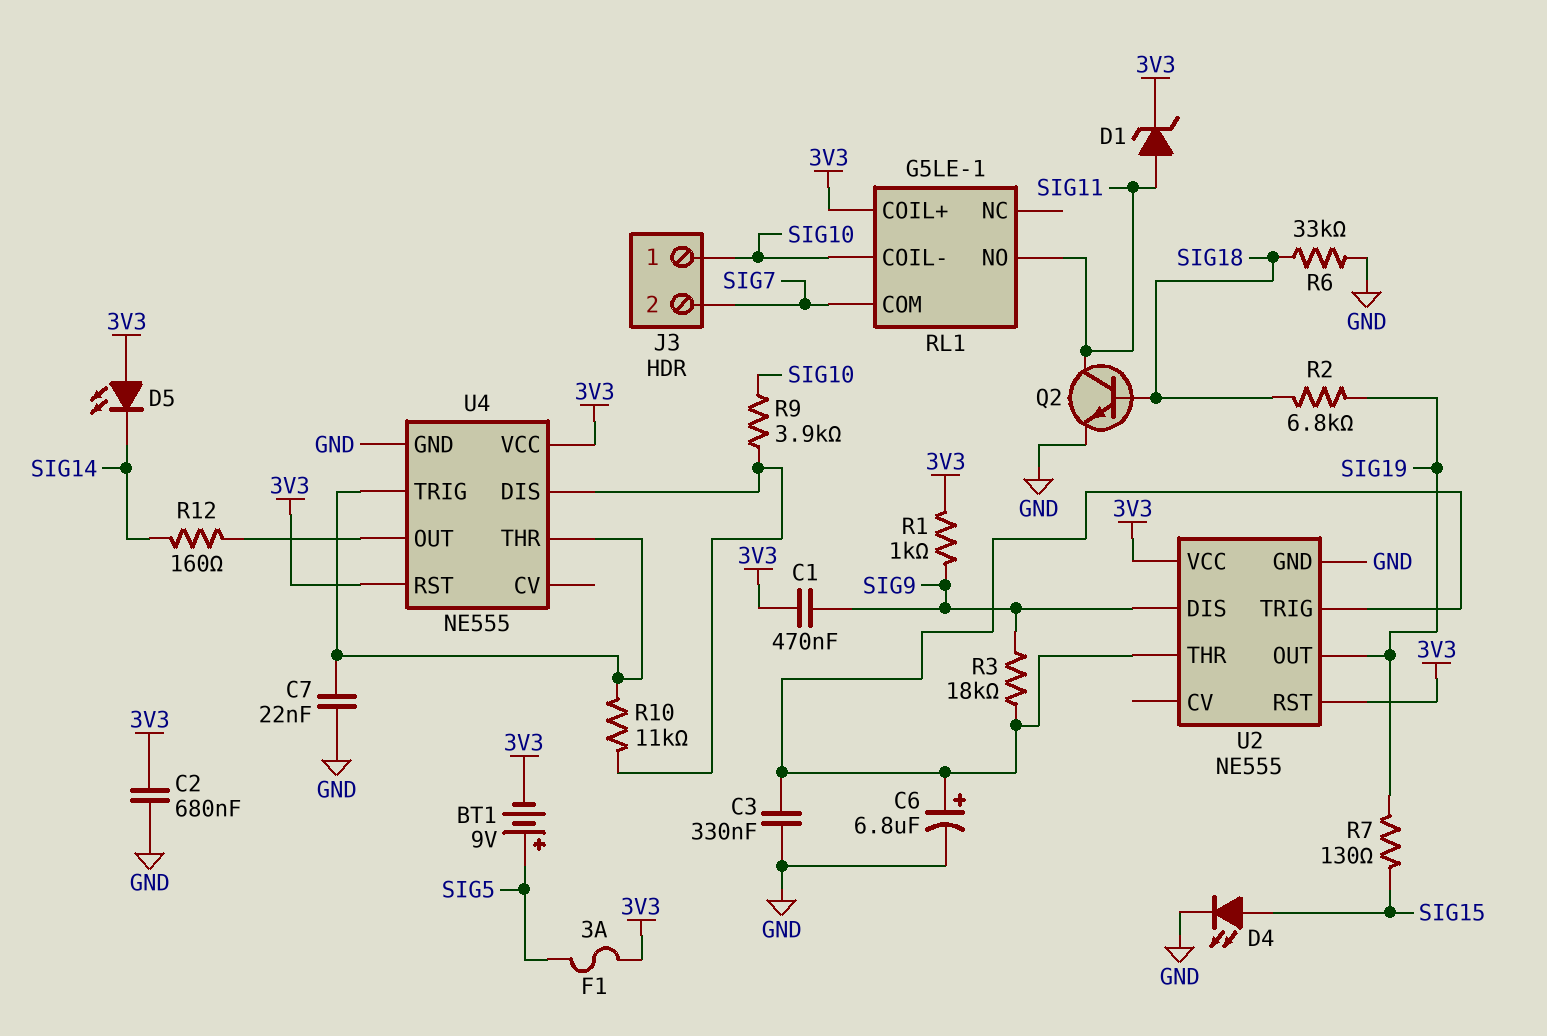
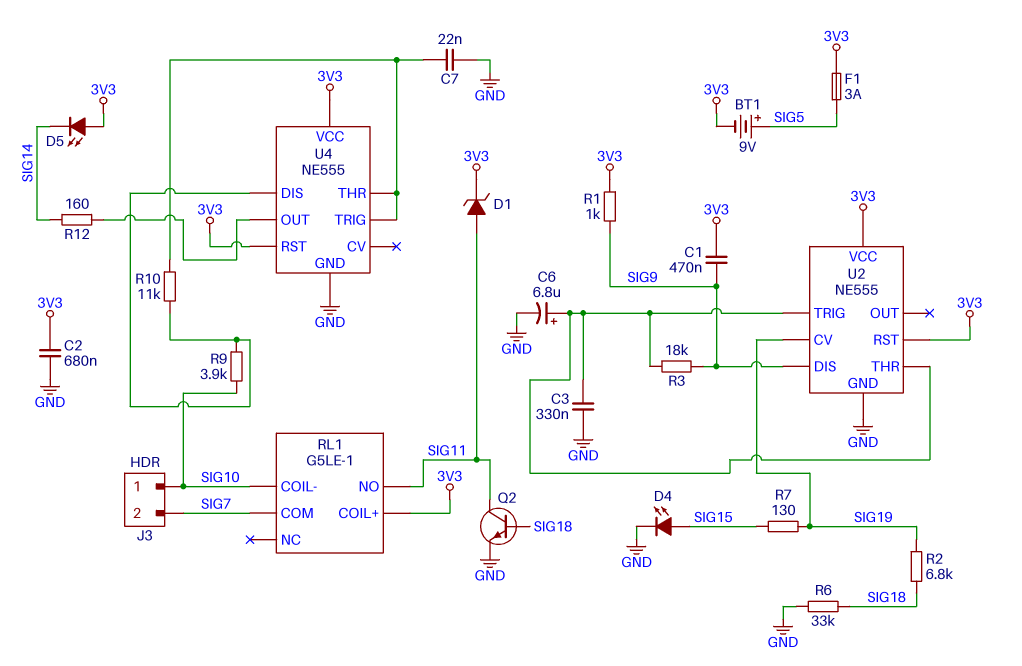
U2 pin CV: none -> SIG19
U2 pin OUT: SIG19 -> none

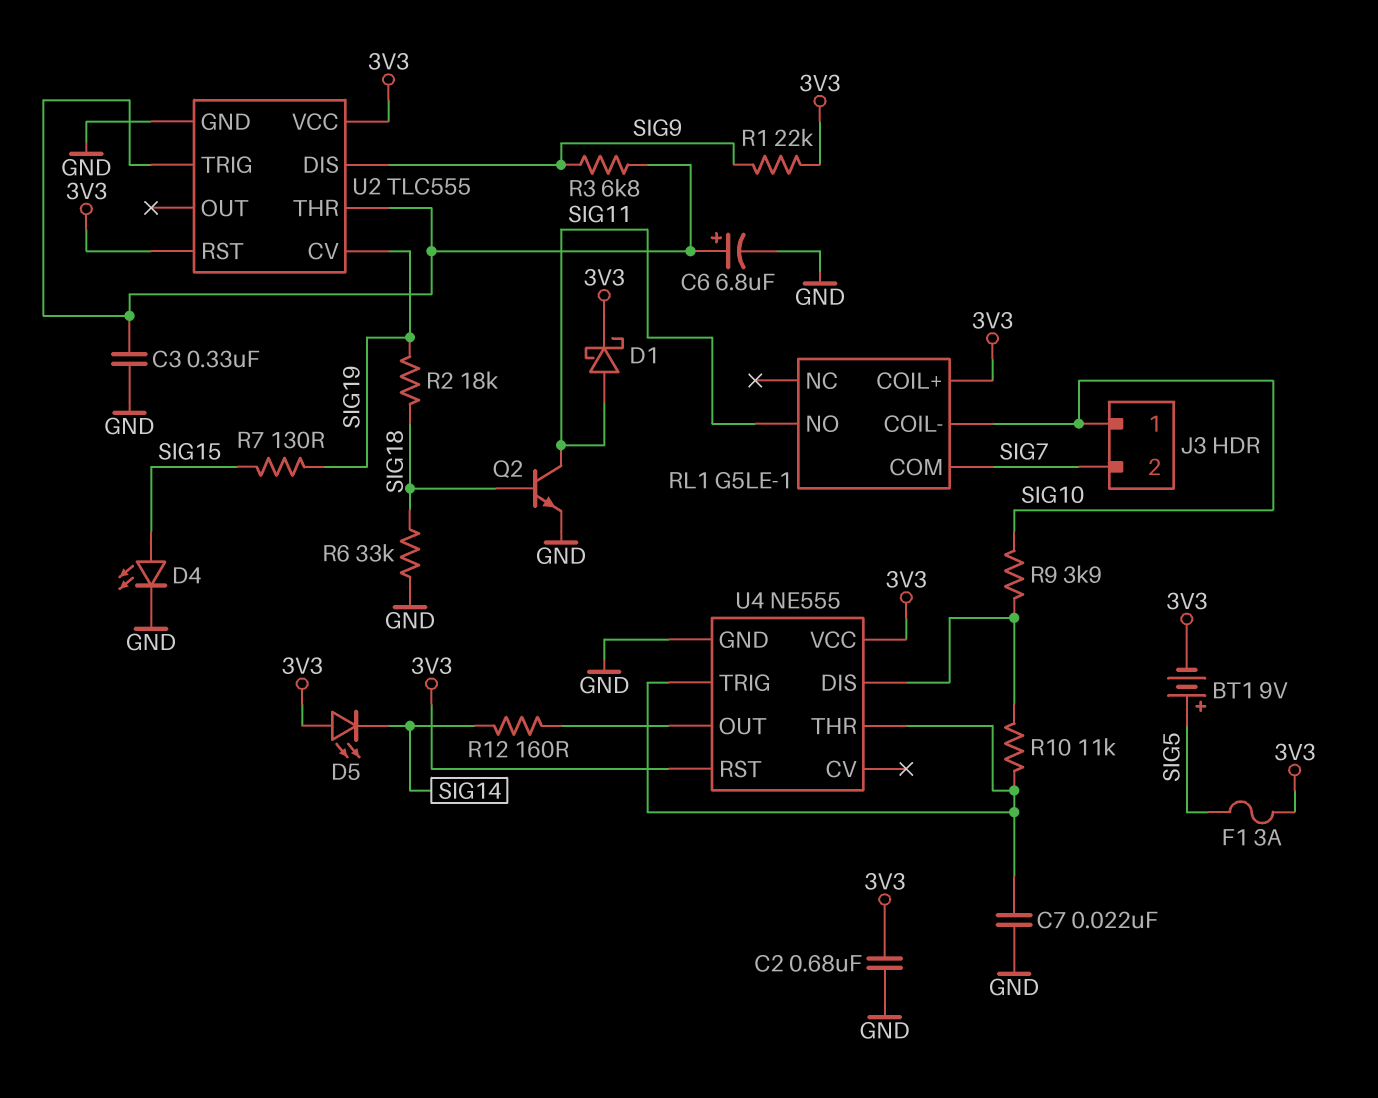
C1: 470nF (3V3, SIG9) -> none
D1: zener (A SIG11, K 3V3) -> schottky (A SIG11, K 3V3)
R1: 1k (3V3, SIG9) -> 22k (3V3, SIG9)
R2: 6.8k (SIG18, SIG19) -> 18k (SIG18, SIG19)
R3: 18k (SIG9, U2/THR) -> 6.8k (SIG9, U2/THR)
U2: NE555 -> TLC555

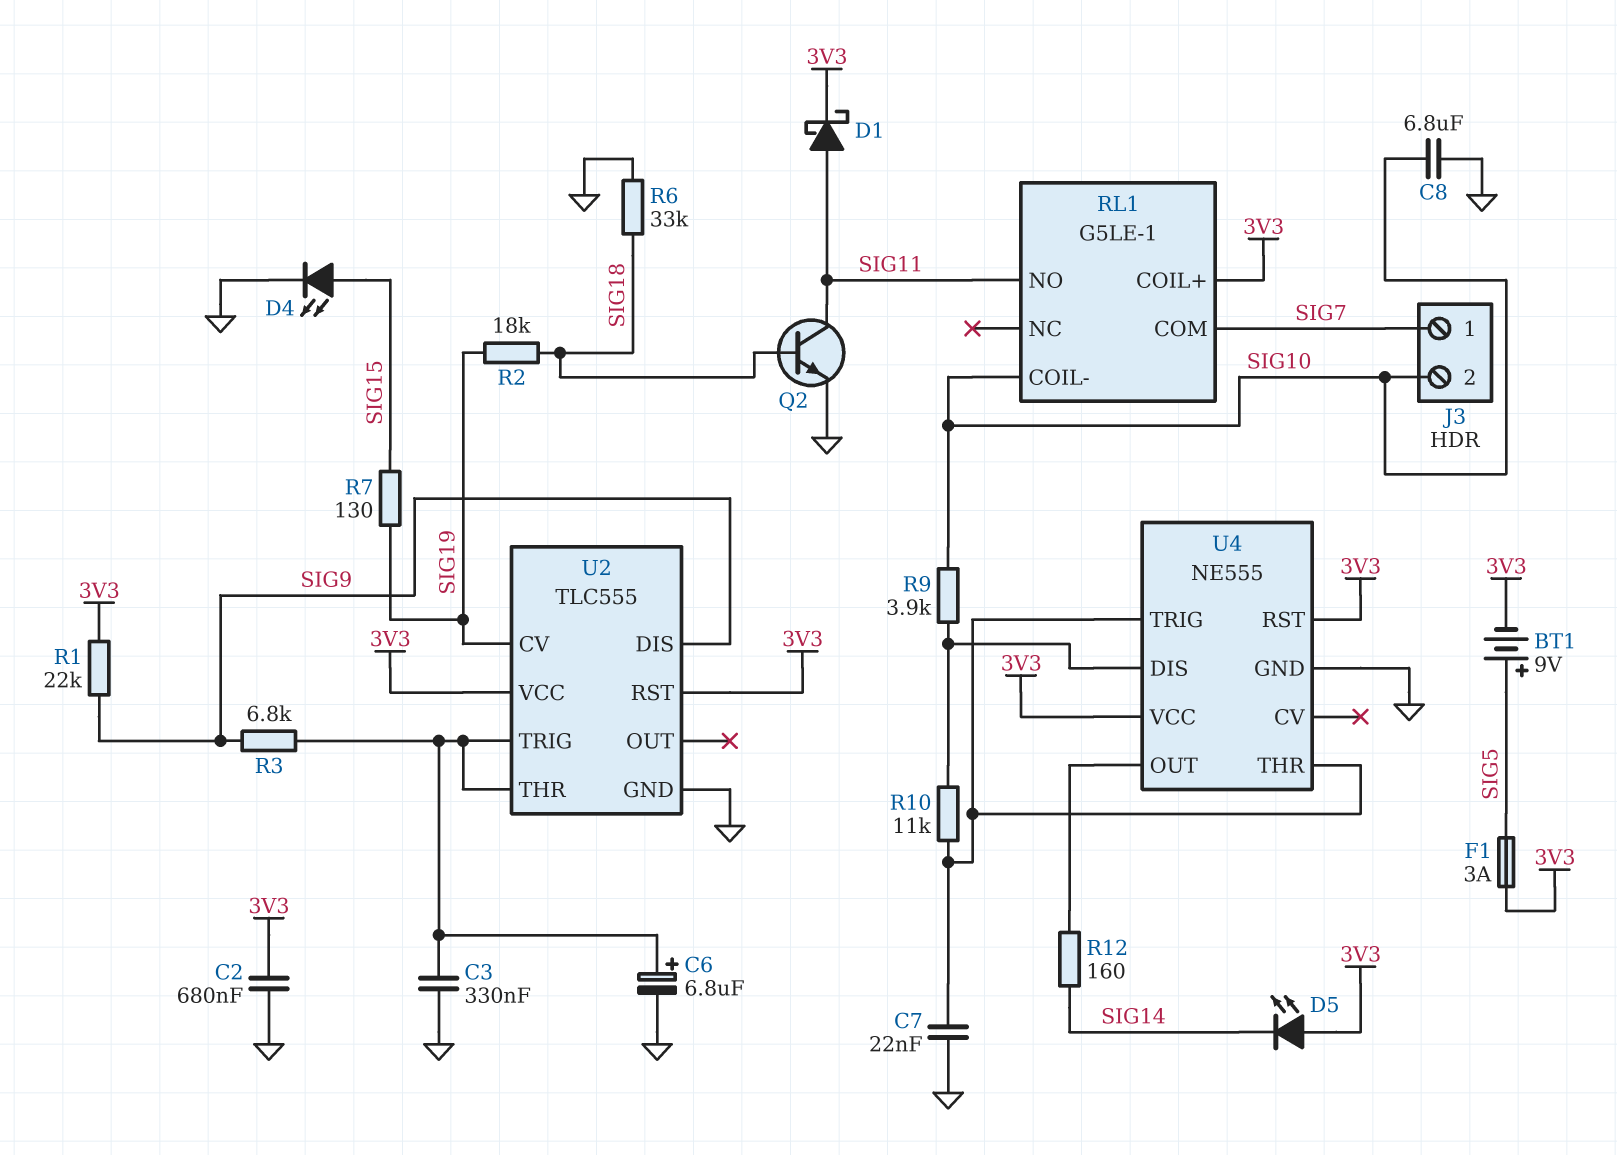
C8: none -> 6.8uF (GND, SIG10)
J3 pin 1: SIG10 -> SIG7
J3 pin 2: SIG7 -> SIG10

